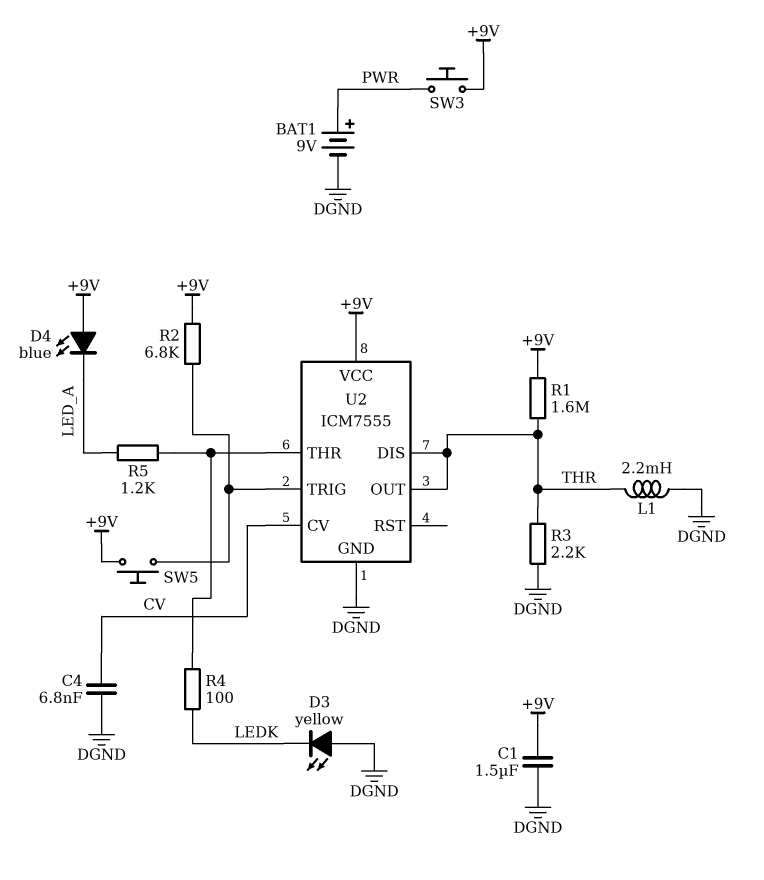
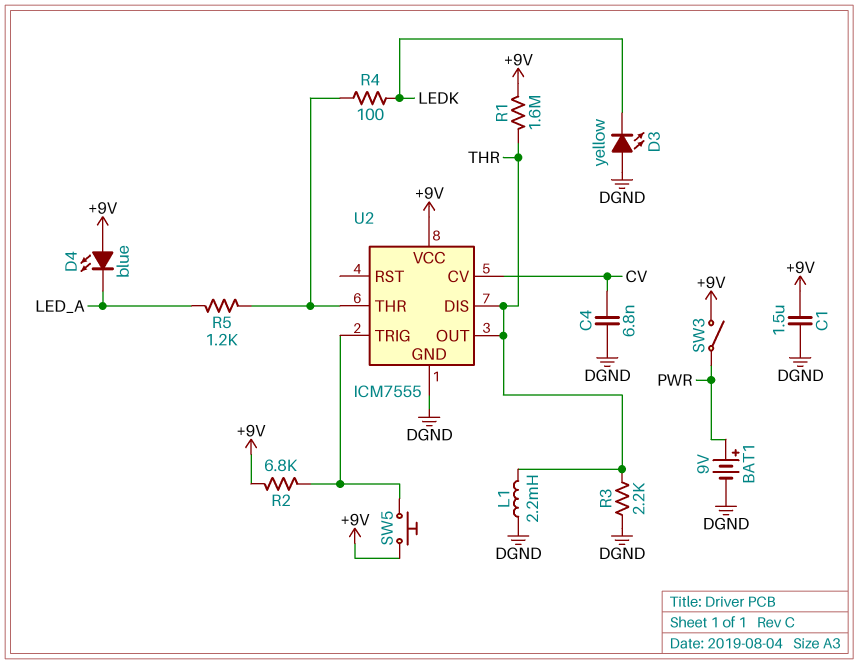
SW3: button (+9V, PWR) -> switch (+9V, PWR)

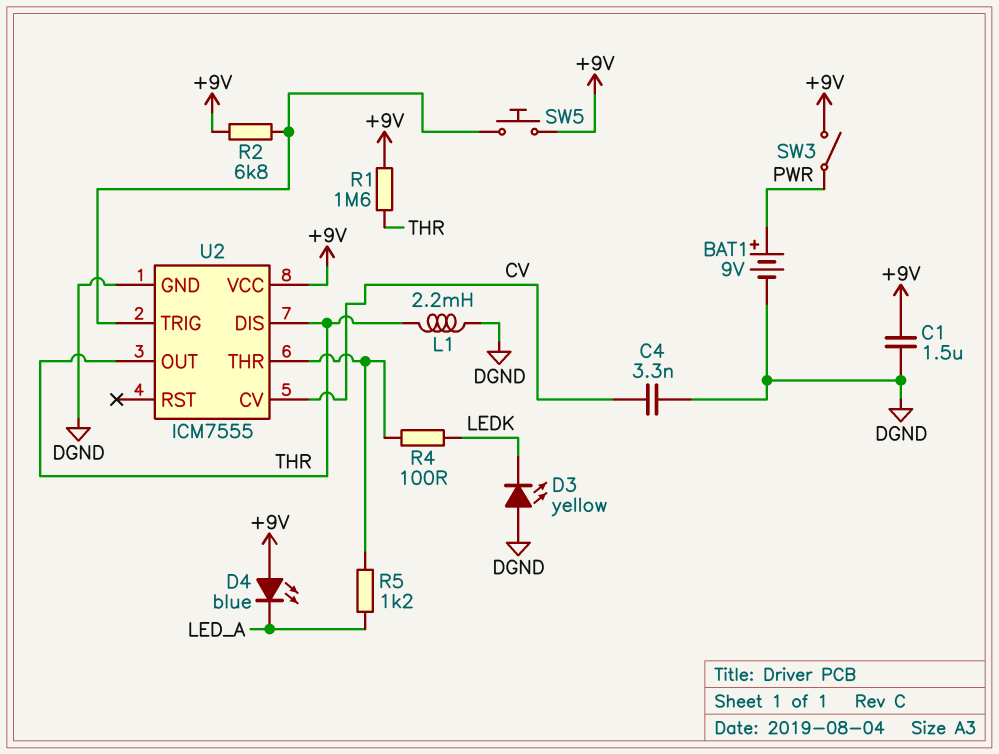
C4: 6.8nF (CV, DGND) -> 3.3nF (CV, DGND)
R3: 2.2k (DGND, THR) -> none

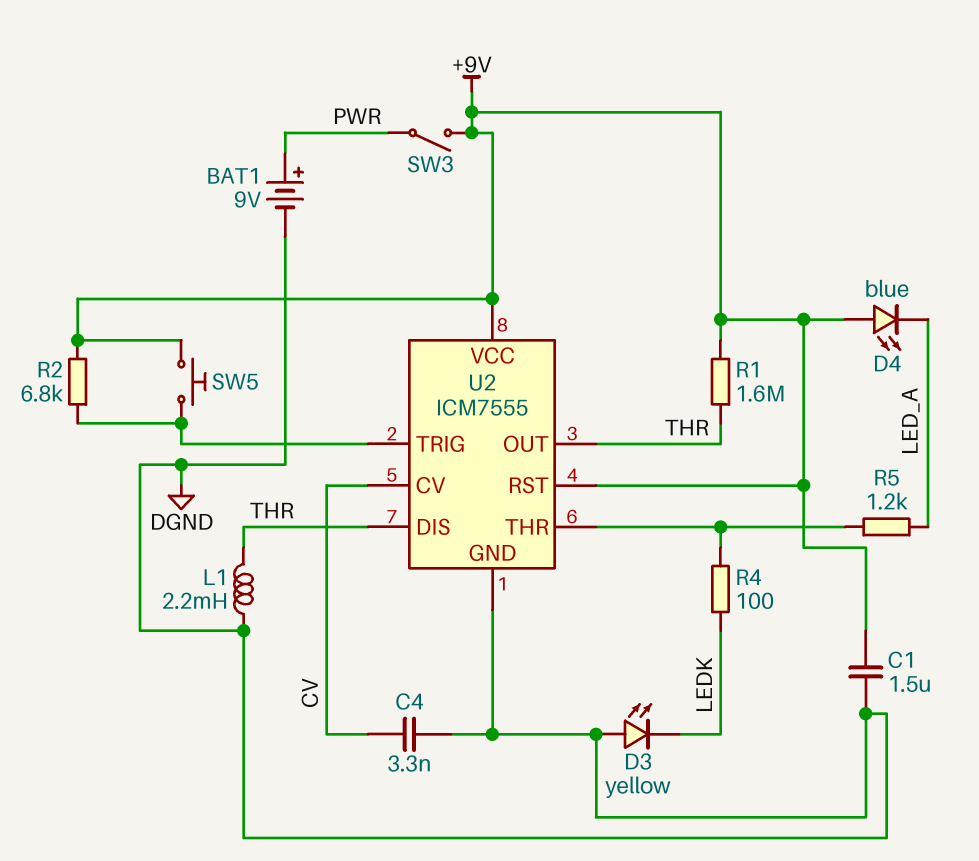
U2 pin RST: none -> +9V

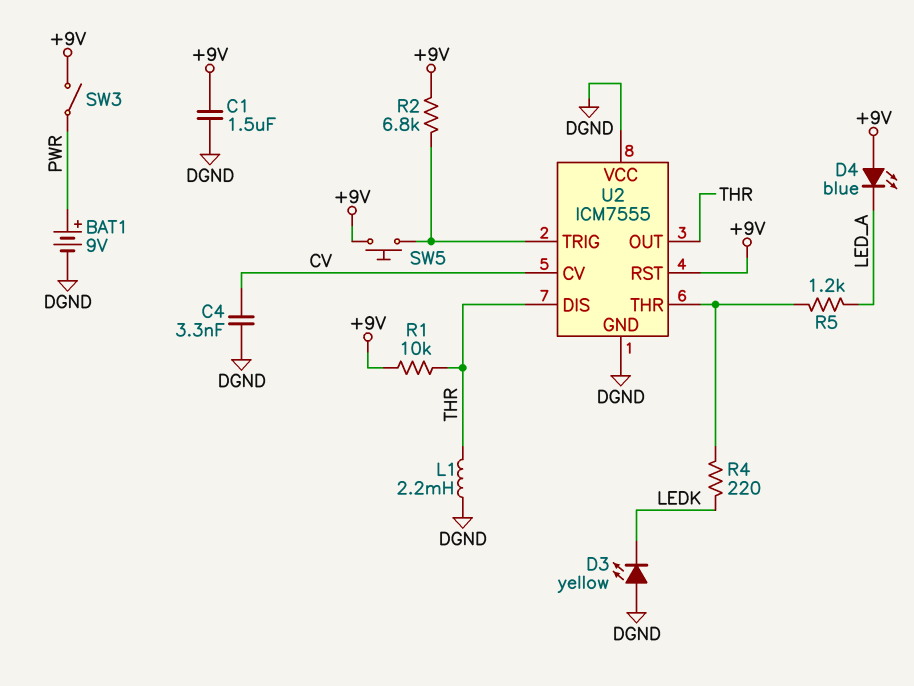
R1: 1.6M (+9V, THR) -> 10k (+9V, THR)
R4: 100 (LEDK, U2/THR) -> 220 (LEDK, U2/THR)
U2 pin VCC: +9V -> DGND

